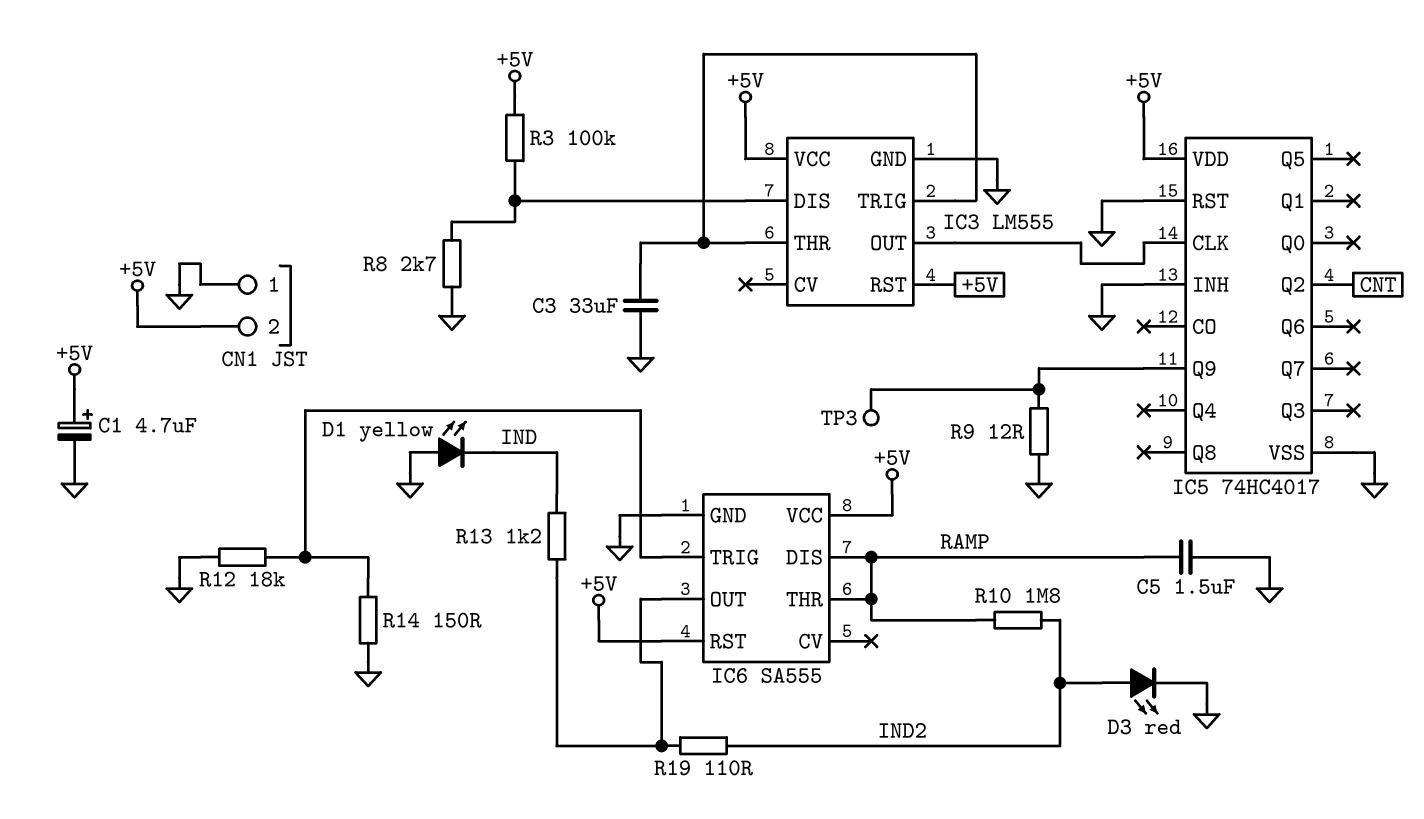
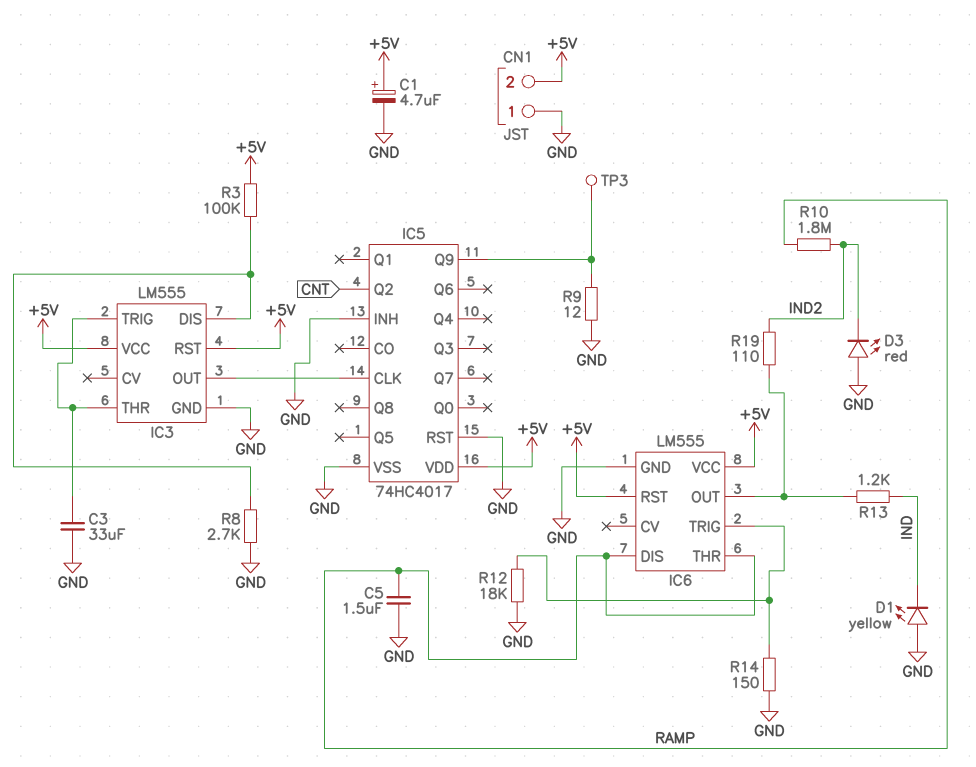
D3: LED red (A IND2, K GND) -> LED red (A GND, K IND2)
IC6: SA555 -> LM555

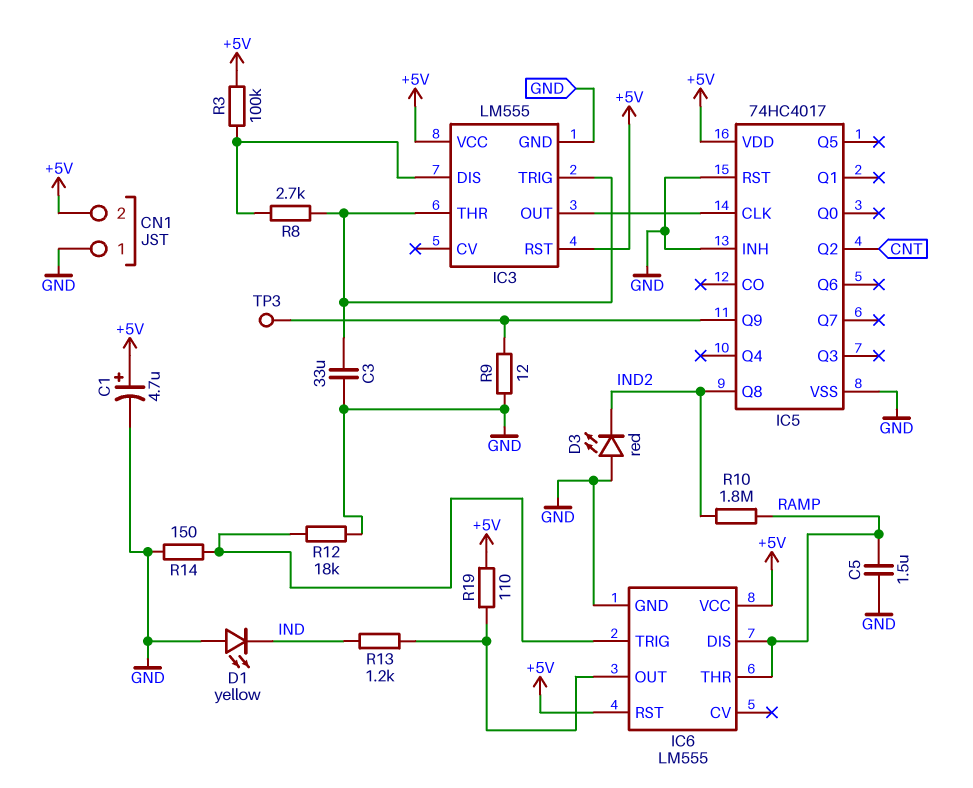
IC5 pin Q8: none -> IND2
R8: 2.7k (GND, IC3/DIS) -> 2.7k (IC3/DIS, IC3/THR)
R19: 110 (IC6/OUT, IND2) -> 110 (+5V, IC6/OUT)

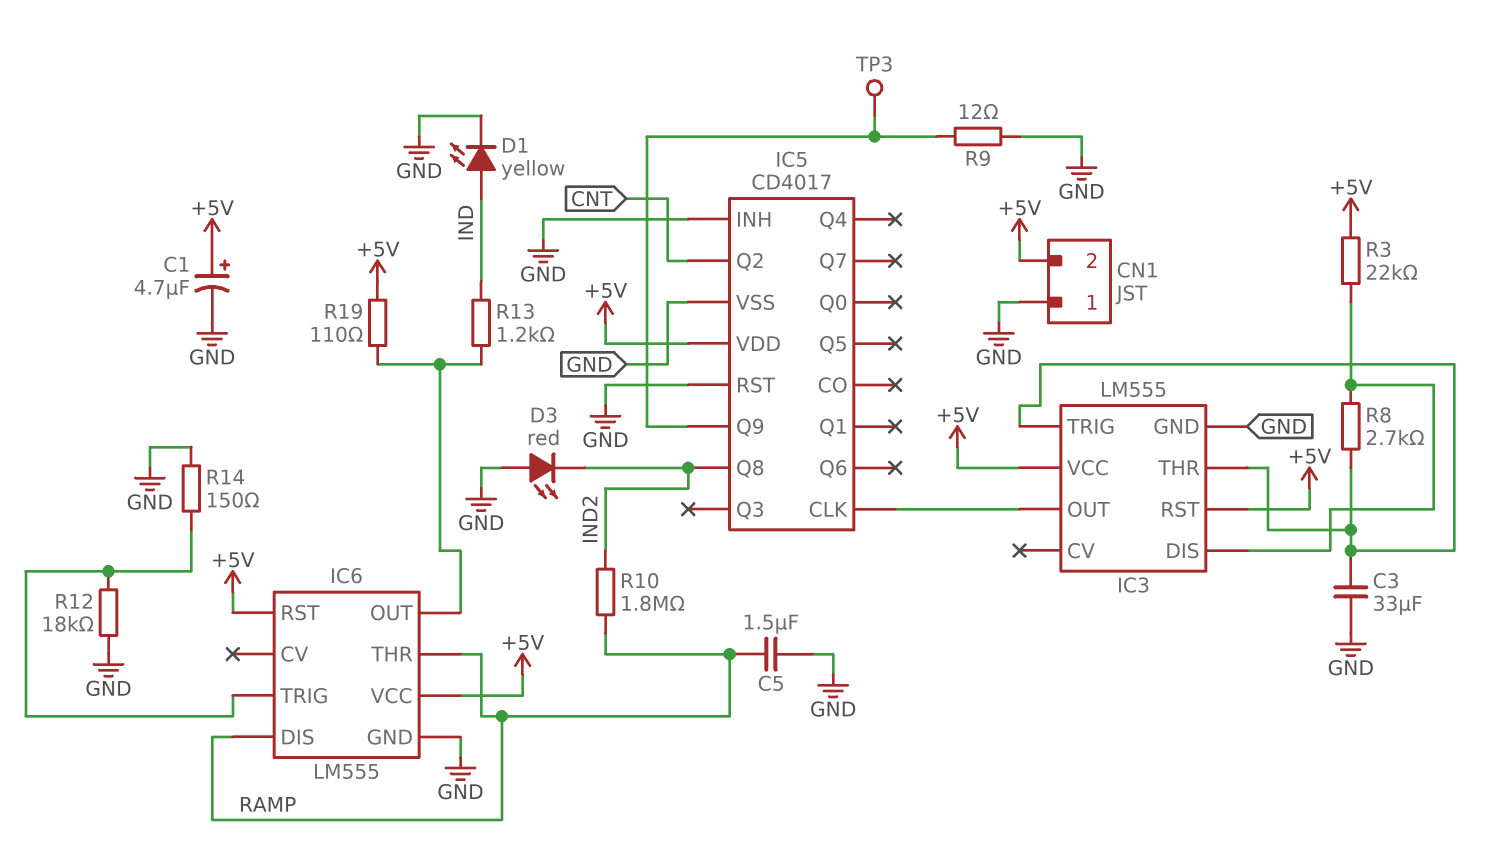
D1: LED yellow (A GND, K IND) -> LED yellow (A IND, K GND)
IC5: 74HC4017 -> CD4017
R3: 100k (+5V, IC3/DIS) -> 22k (+5V, IC3/DIS)

